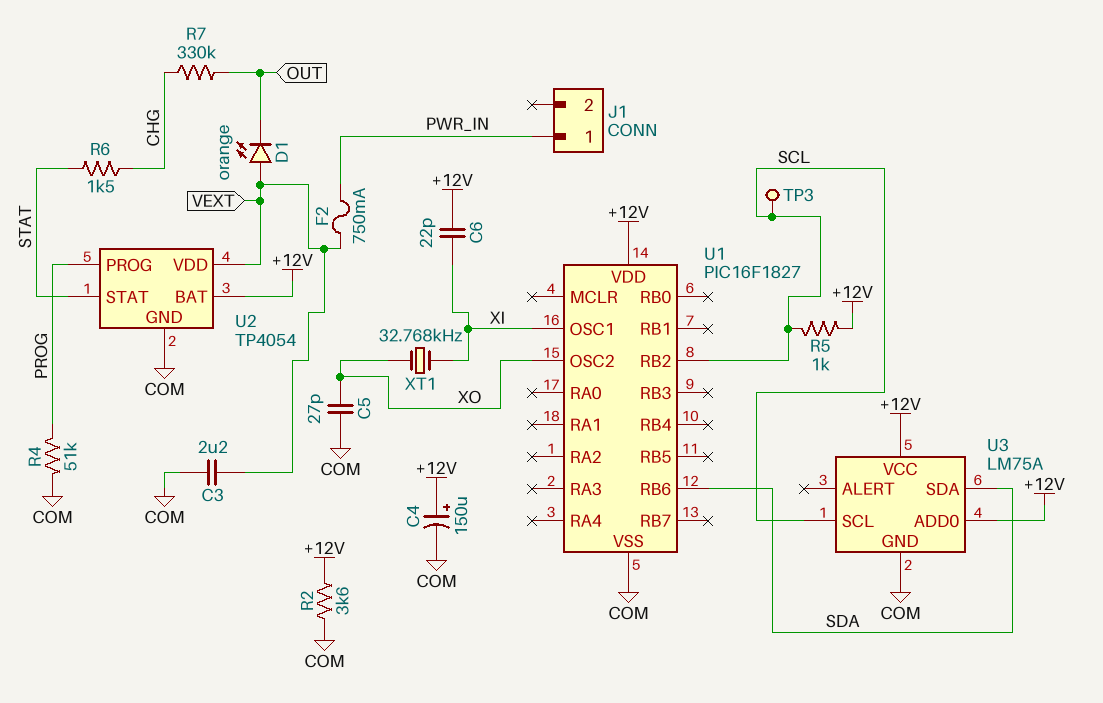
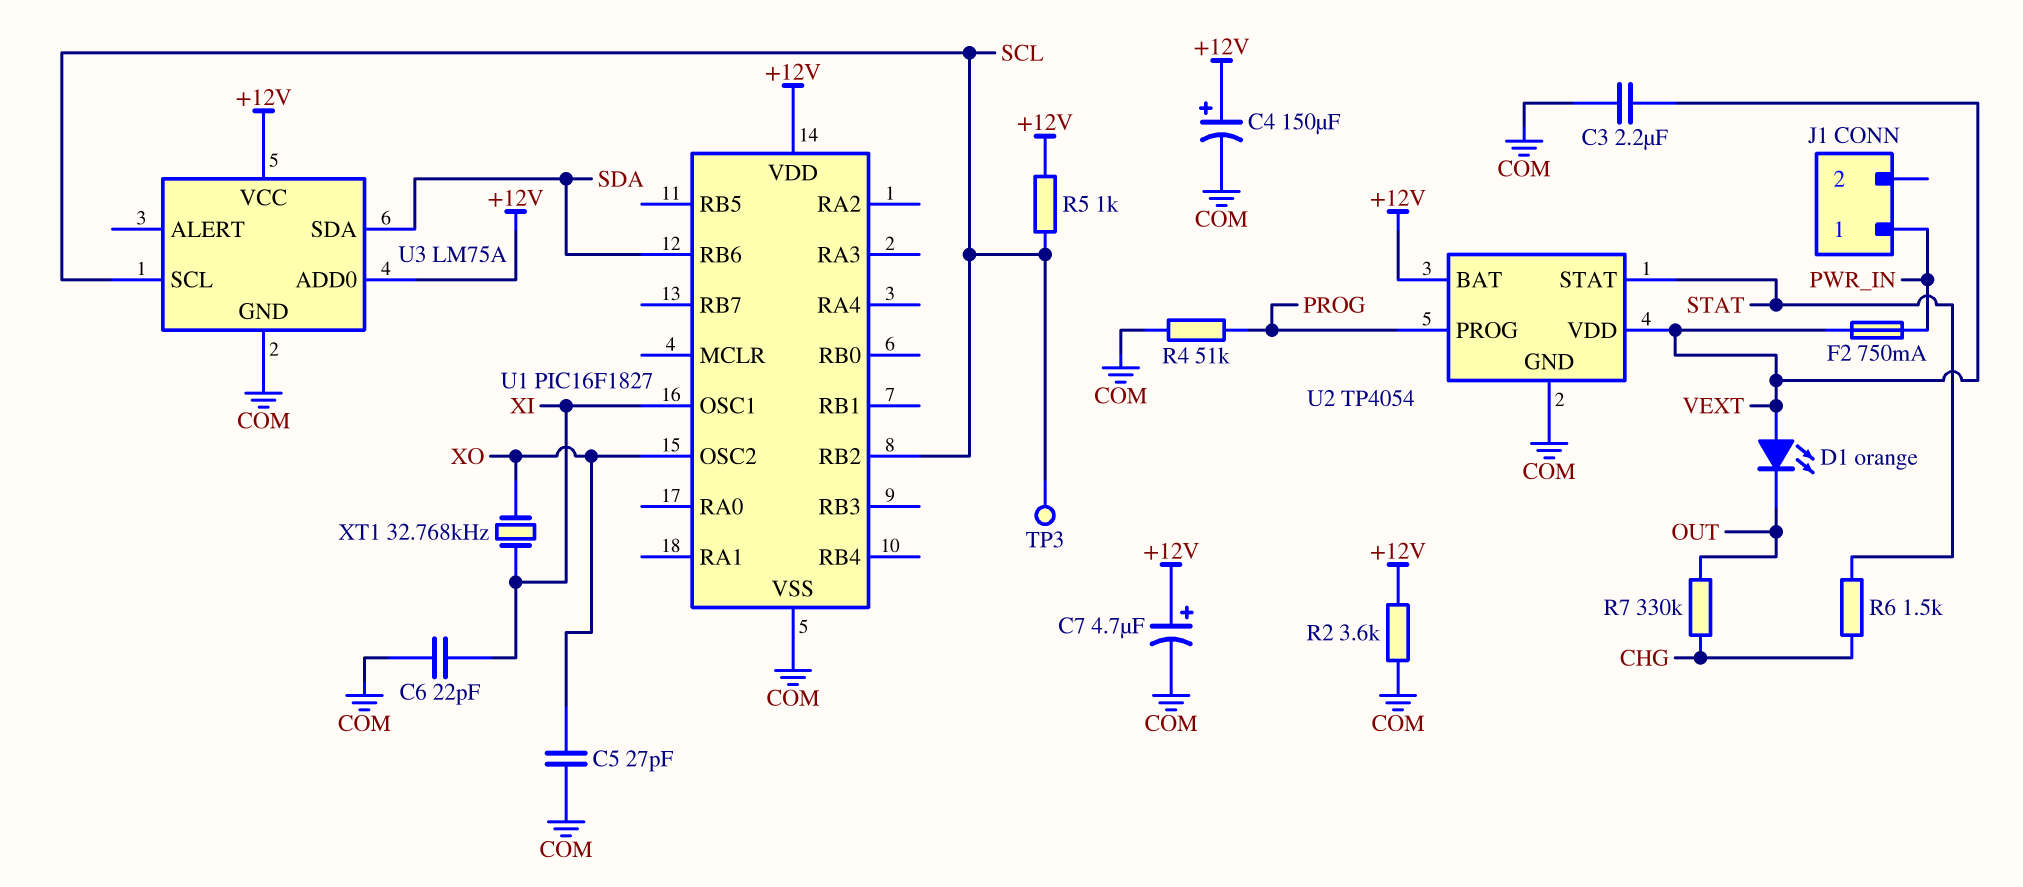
C6: 22pF (+12V, XI) -> 22pF (COM, XI)
C7: none -> 4.7uF (plus +12V, minus COM)

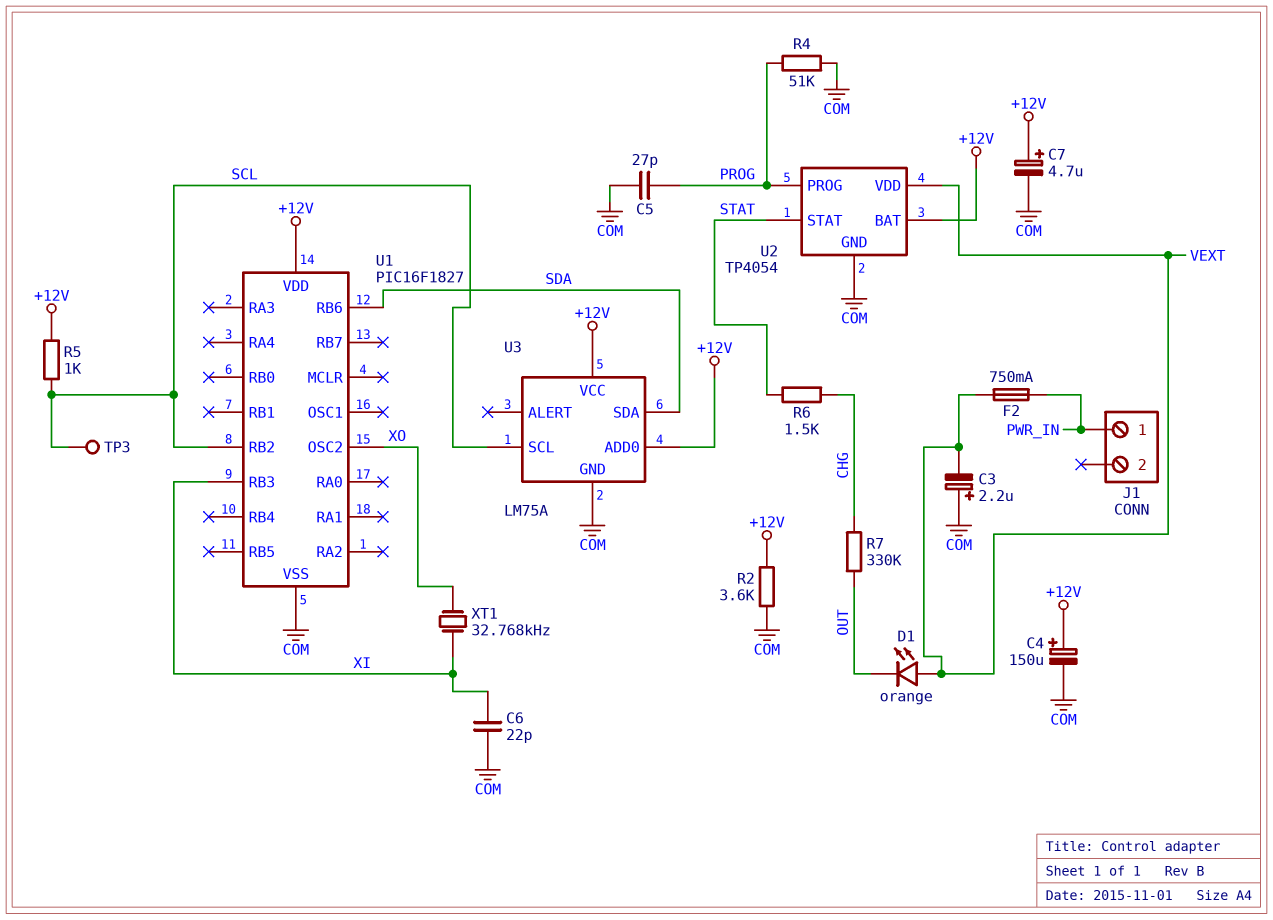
C3: 2.2uF (COM, VEXT) -> 2.2uF (plus COM, minus VEXT)
C5: 27pF (COM, XO) -> 27pF (COM, PROG)
U1 pin OSC1: XI -> none
U1 pin RB3: none -> XI

